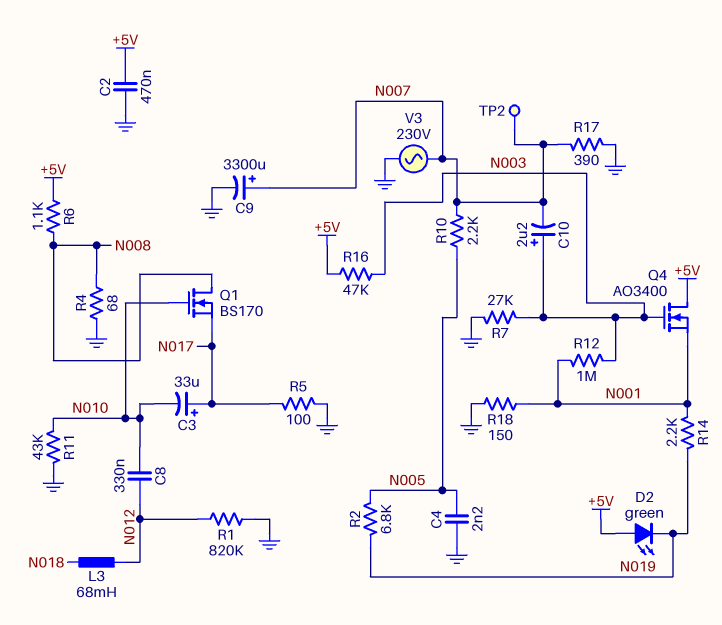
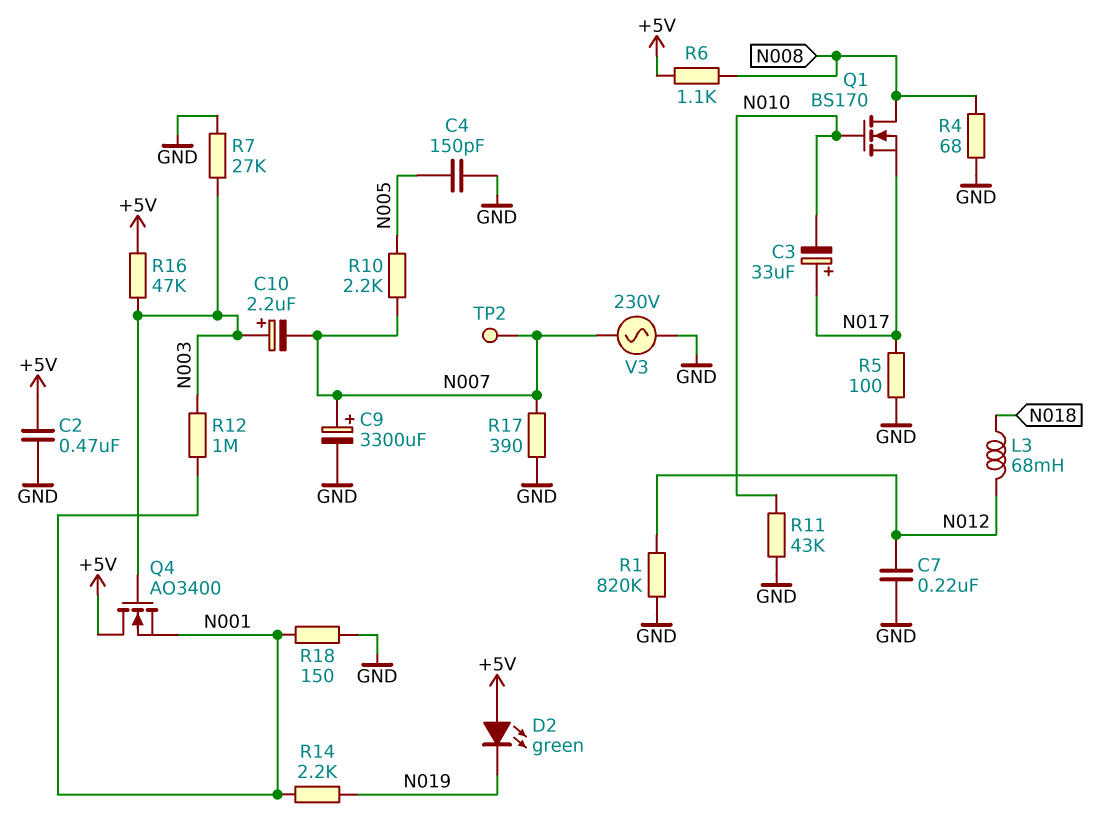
C4: 2.2nF (GND, N005) -> 150pF (GND, N005)
C7: none -> 220nF (GND, N012)
C8: 330nF (N010, N012) -> none
R2: 6.8k (N005, N019) -> none

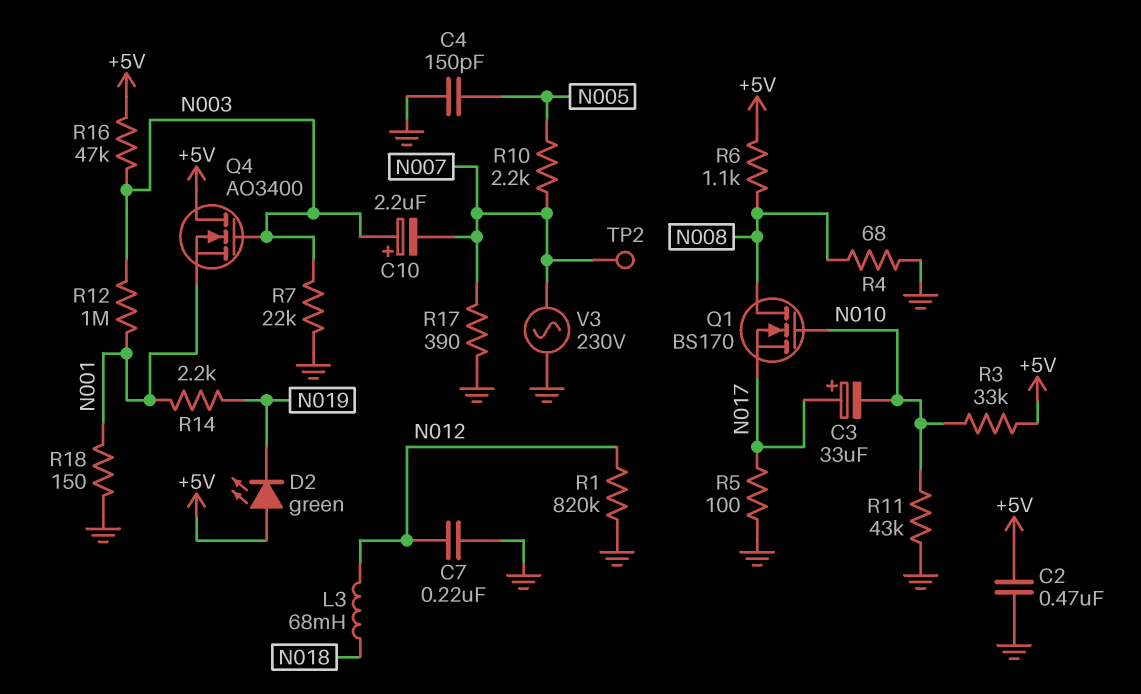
C9: 3300uF (plus N007, minus GND) -> none
R3: none -> 33k (+5V, N010)
R7: 27k (GND, N003) -> 22k (GND, N003)

